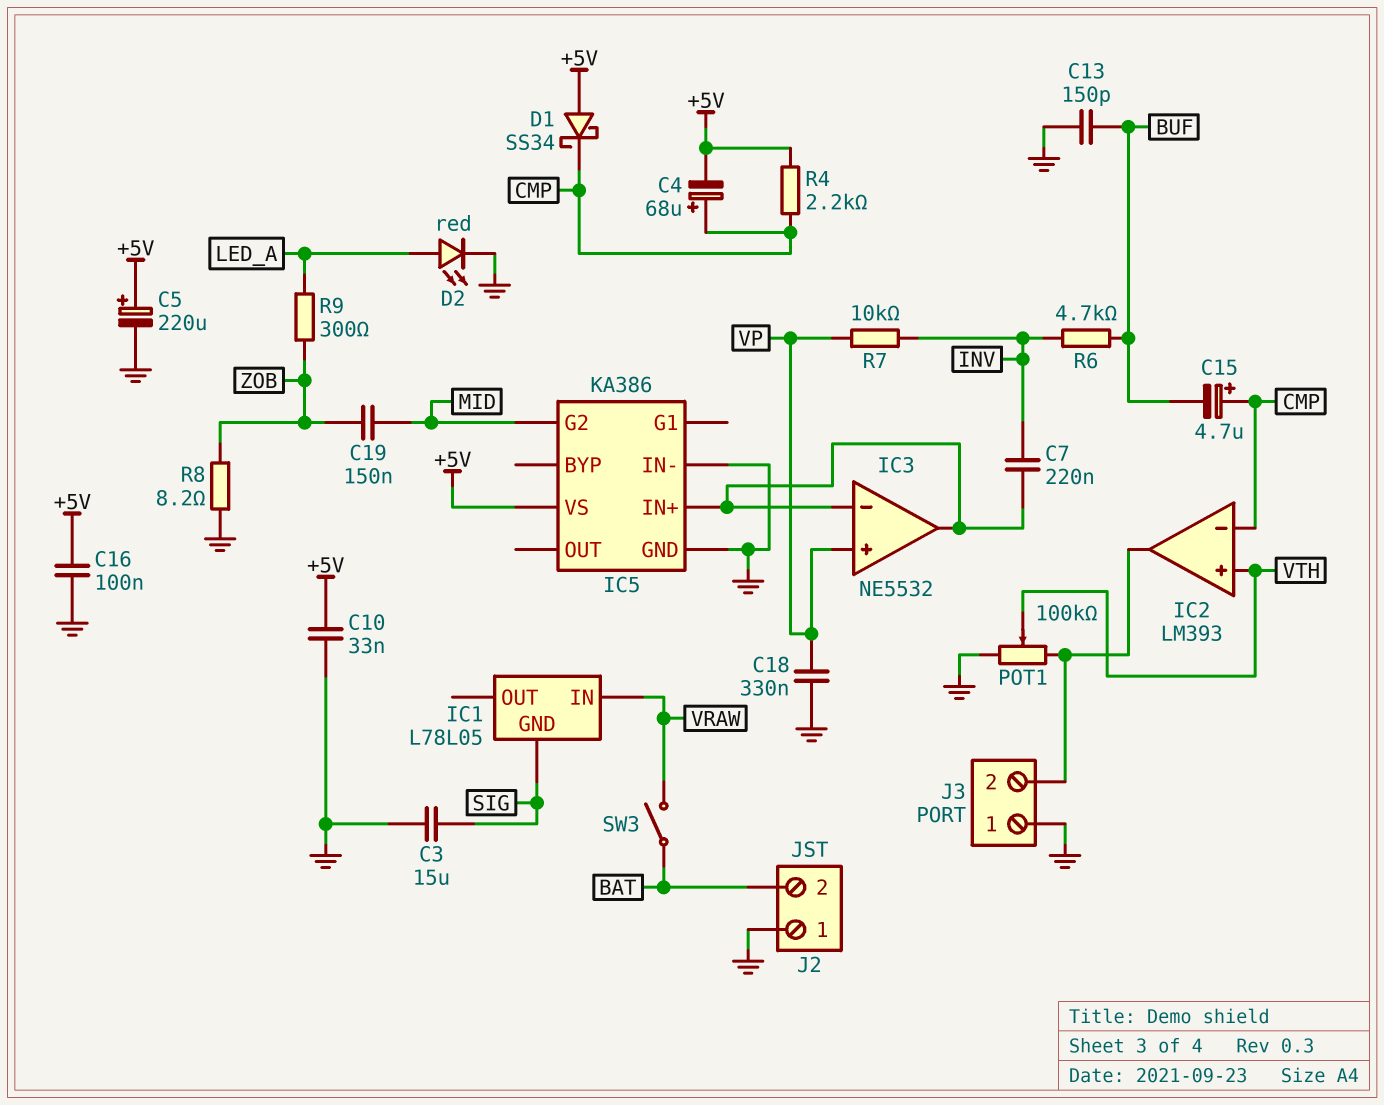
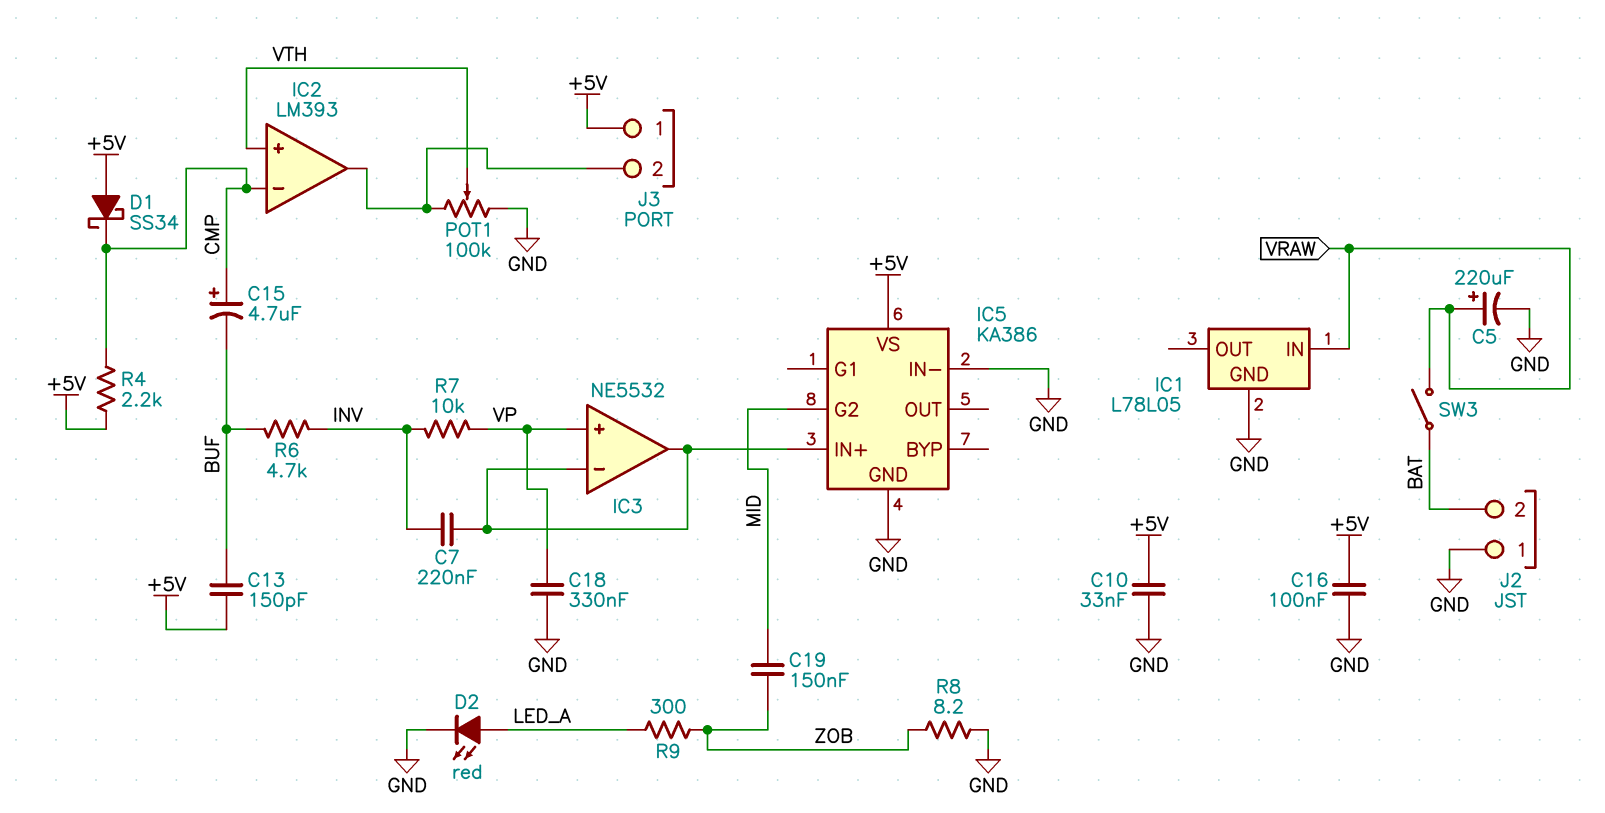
C3: 15uF (GND, SIG) -> none
C4: 68uF (plus CMP, minus +5V) -> none
C5: 220uF (plus +5V, minus GND) -> 220uF (plus VRAW, minus GND)
C13: 150pF (BUF, GND) -> 150pF (+5V, BUF)
IC1 pin GND: SIG -> GND
J3 pin 1: GND -> +5V

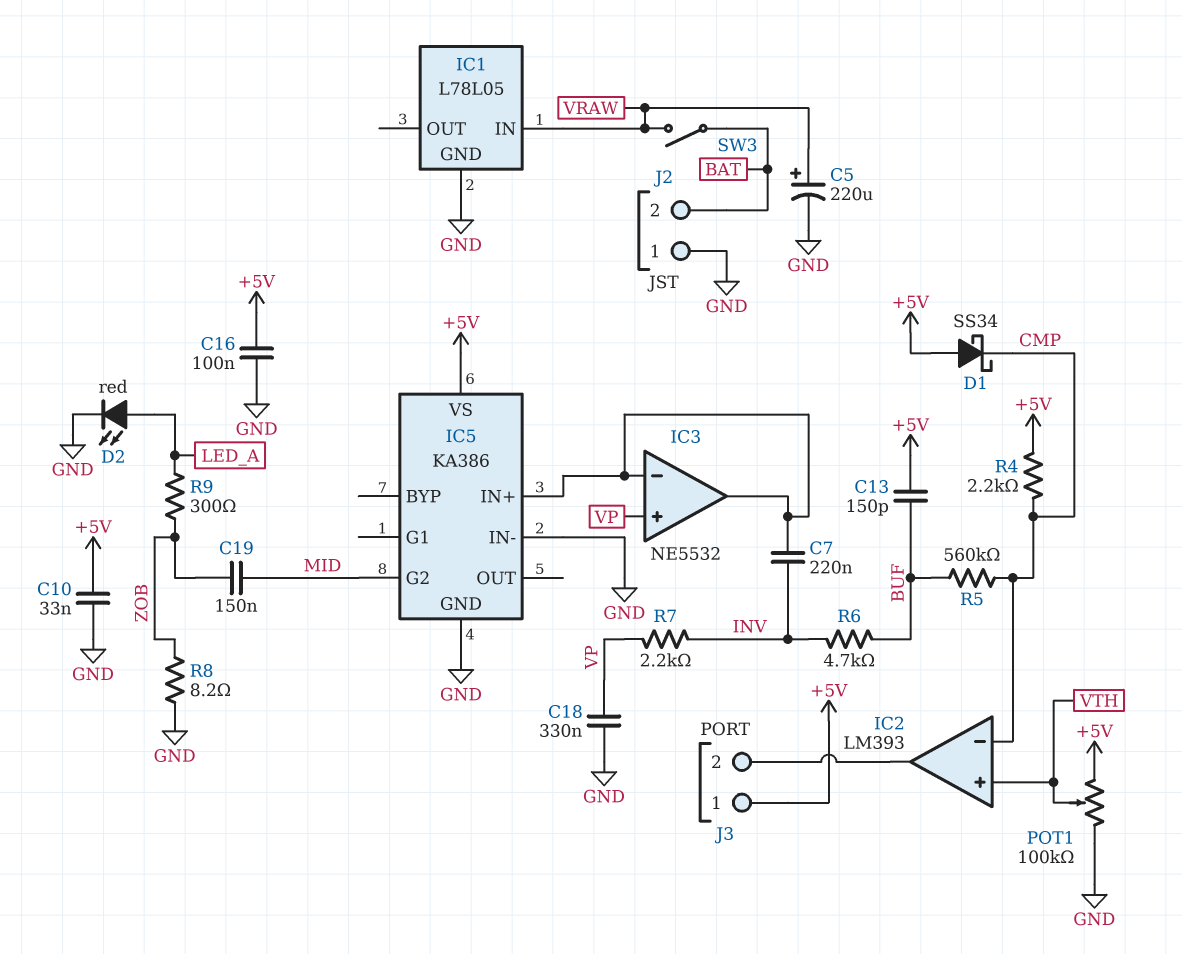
C15: 4.7uF (plus CMP, minus BUF) -> none
POT1: 100k (GND, IC2/out, wiper VTH) -> 100k (+5V, GND, wiper VTH)
R5: none -> 560k (BUF, CMP)
R7: 10k (INV, VP) -> 2.2k (INV, VP)

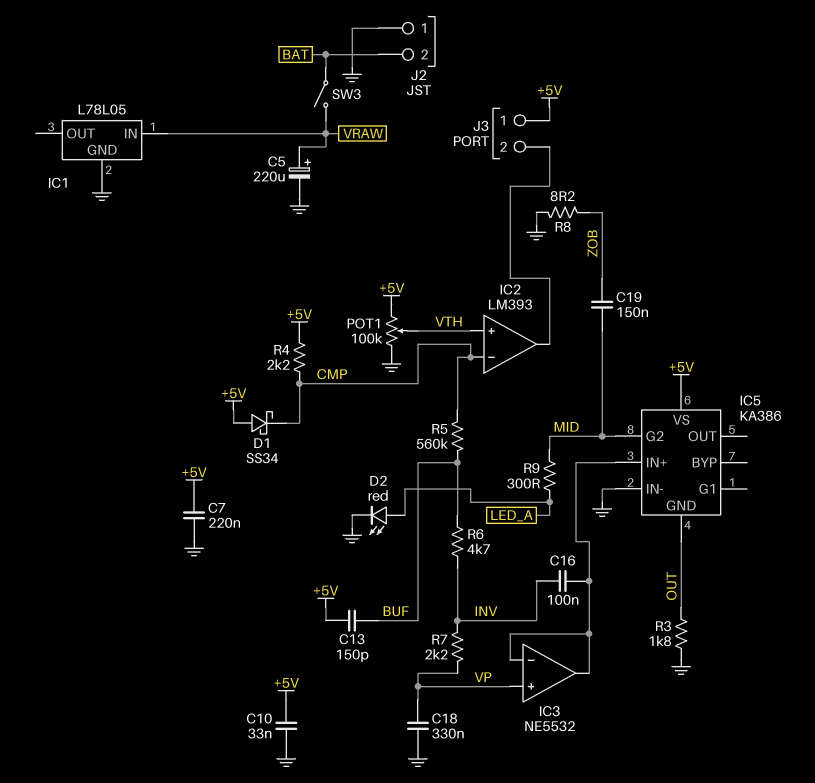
C7: 220nF (IC3/in-, INV) -> 220nF (+5V, GND)
C16: 100nF (+5V, GND) -> 100nF (IC3/in-, INV)
IC5 pin GND: GND -> OUT
R3: none -> 1.8k (GND, OUT)
R9: 300 (LED_A, ZOB) -> 300 (LED_A, MID)

